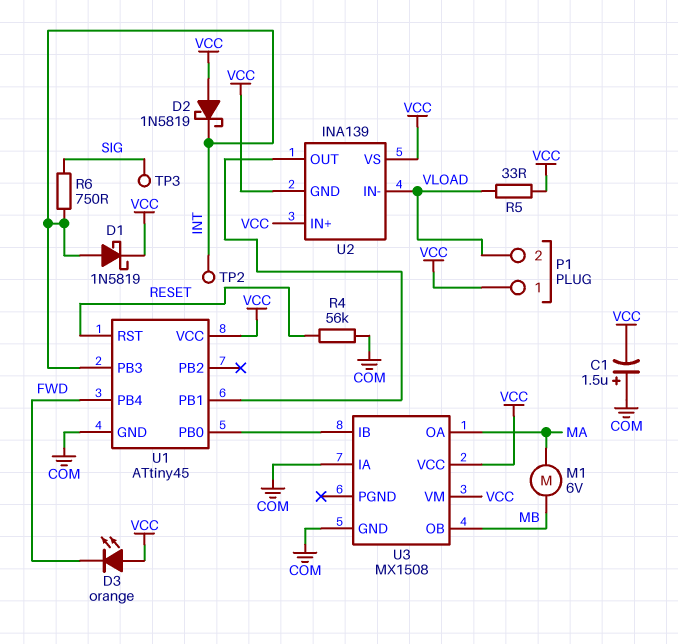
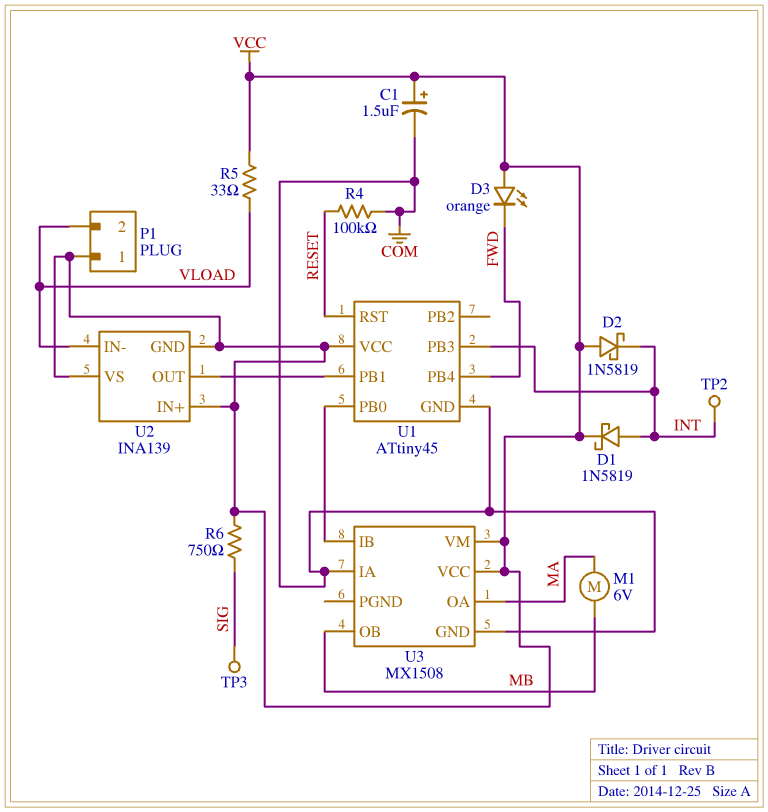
C1: 1.5uF (plus COM, minus VCC) -> 1.5uF (plus VCC, minus COM)
R4: 56k (COM, RESET) -> 100k (COM, RESET)
R6: 750 (INT, SIG) -> 750 (SIG, VCC)

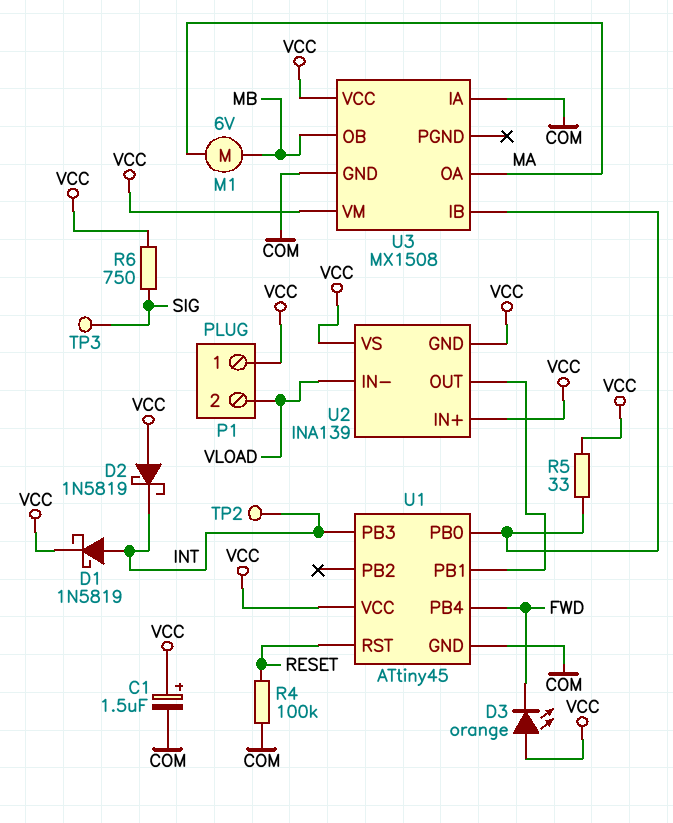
R5: 33 (VCC, VLOAD) -> 33 (U1/PB0, VCC)

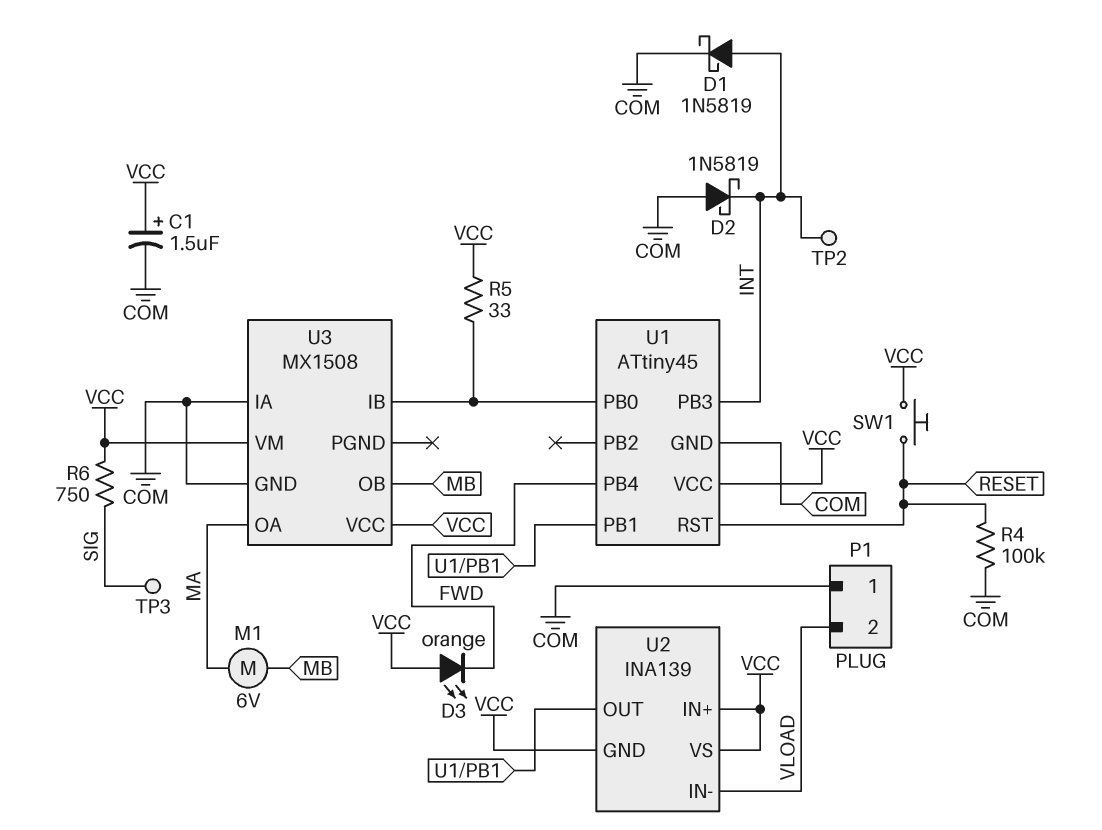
D1: schottky 1N5819 (A INT, K VCC) -> schottky 1N5819 (A INT, K COM)
D2: schottky 1N5819 (A VCC, K INT) -> schottky 1N5819 (A COM, K INT)
P1 pin 1: VCC -> COM
SW1: none -> button (RESET, VCC)

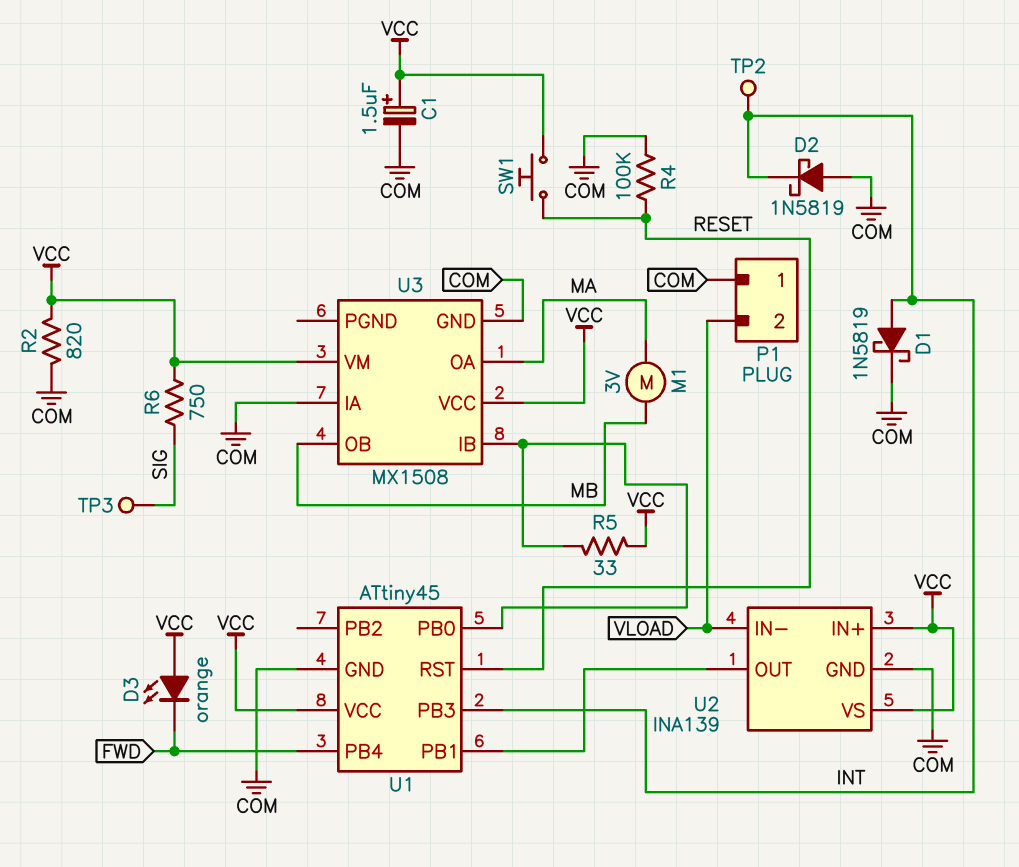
M1: motor 6V (MA, MB) -> motor 3V (MA, MB)
R2: none -> 820 (COM, VCC)
U2 pin GND: VCC -> COM

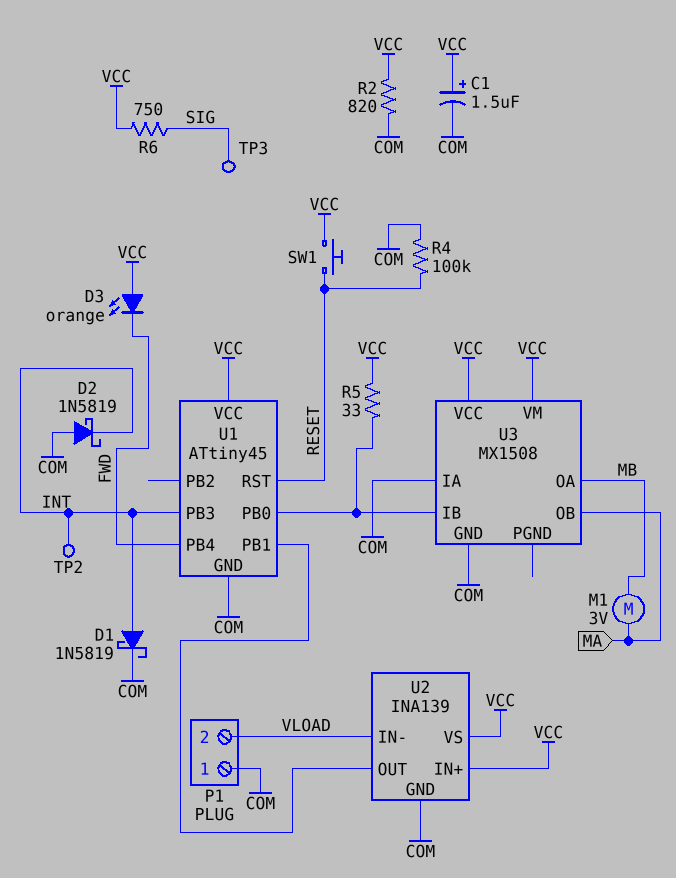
U3 pin OA: MA -> MB
U3 pin OB: MB -> MA

